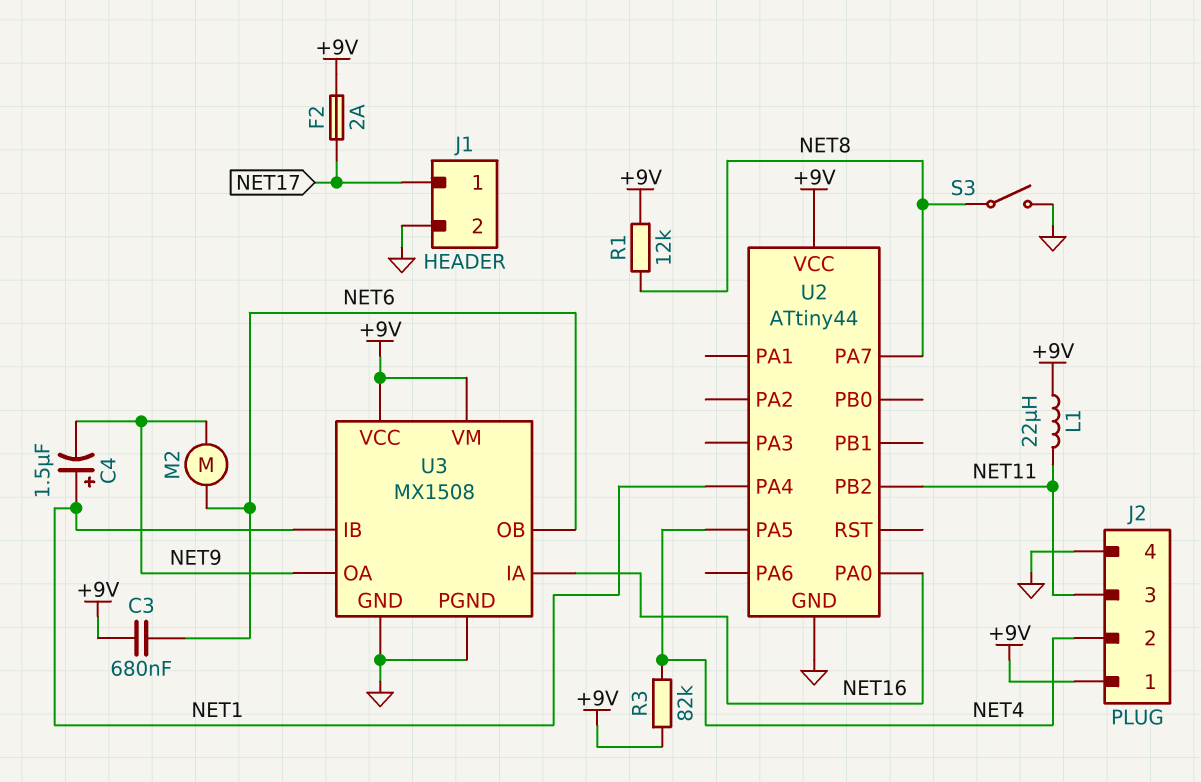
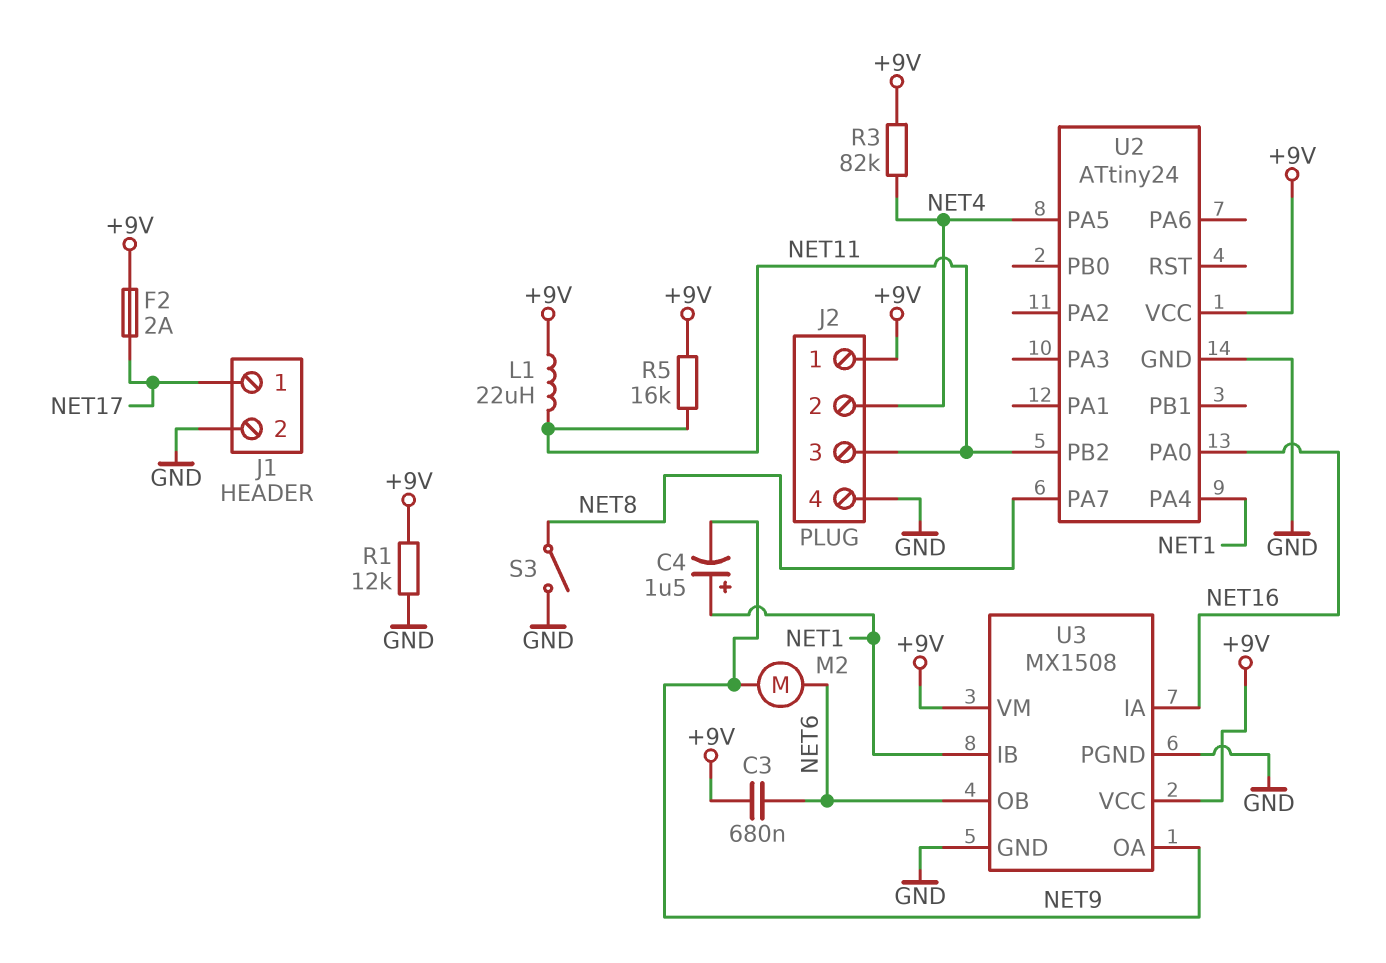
R1: 12k (+9V, NET8) -> 12k (+9V, GND)
R5: none -> 16k (+9V, NET11)
U2: ATtiny44 -> ATtiny24

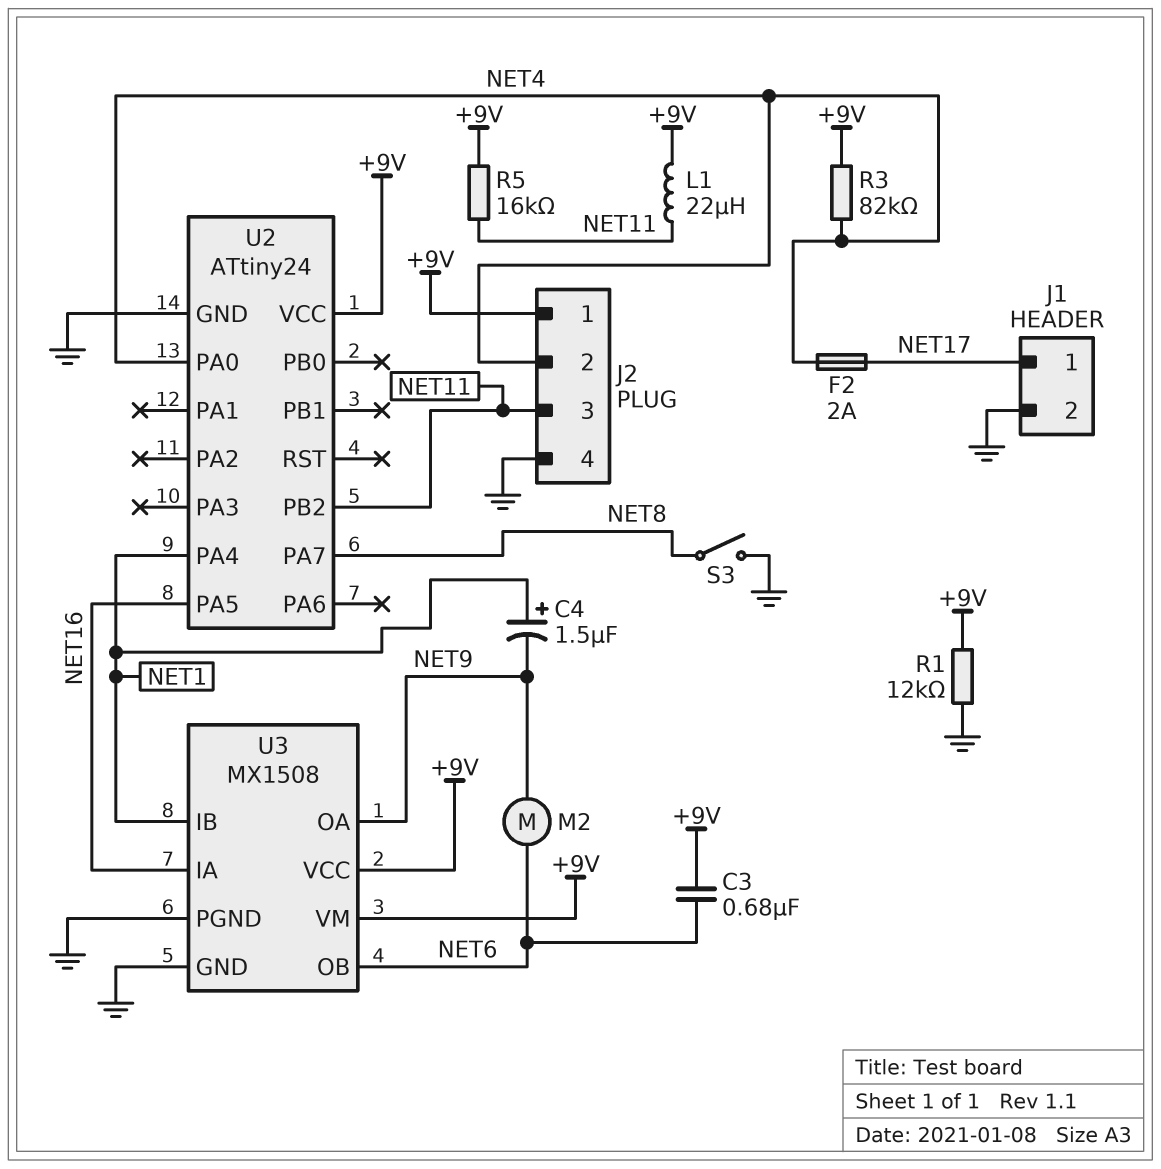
F2: 2A (+9V, NET17) -> 2A (NET4, NET17)
U2 pin PA0: NET16 -> NET4
U2 pin PA5: NET4 -> NET16

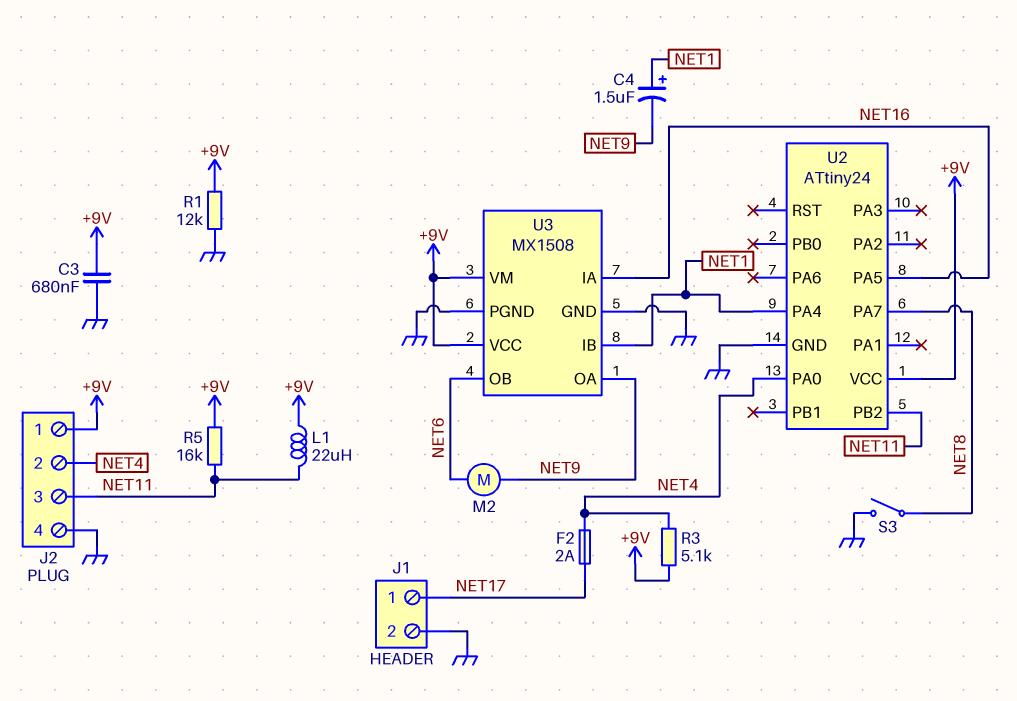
C3: 680nF (+9V, NET6) -> 680nF (+9V, GND)
R3: 82k (+9V, NET4) -> 5.1k (+9V, NET4)

